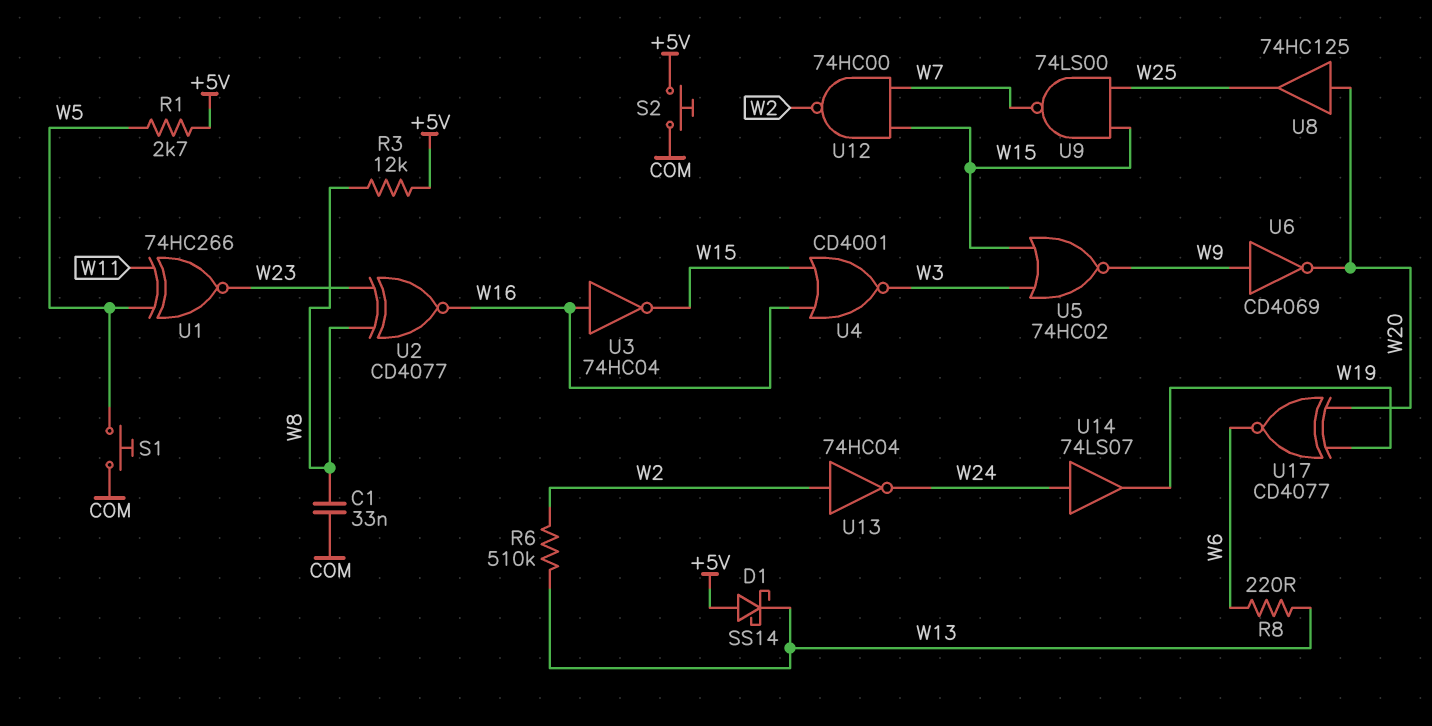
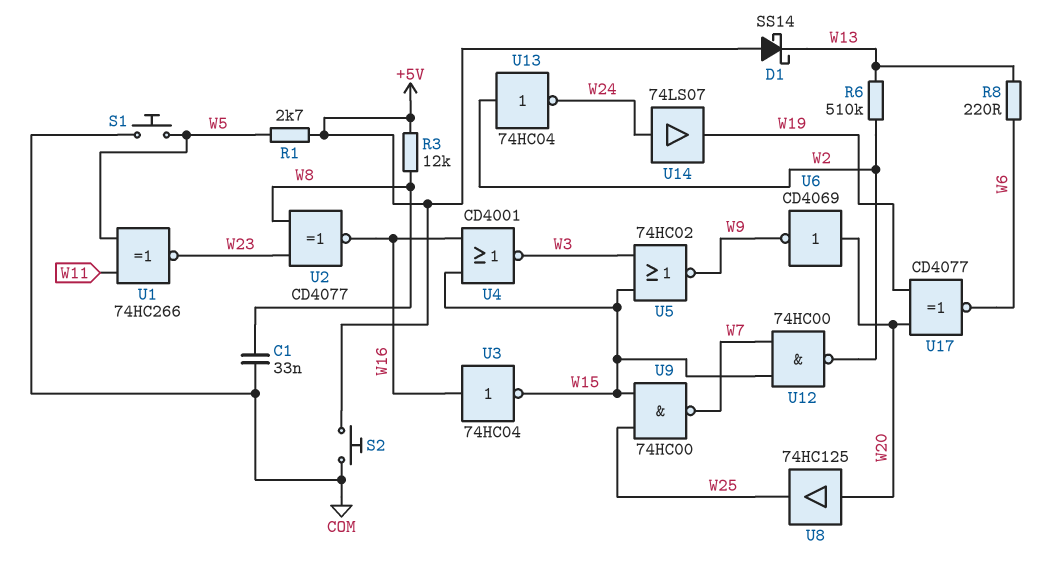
U6: NOT CD4069 (in W9, out W20) -> NOT CD4069 (in W20, out W9)
U9: NAND 74LS00 (in W15, in W25, out W7) -> NAND 74HC00 (in W15, in W25, out W7)

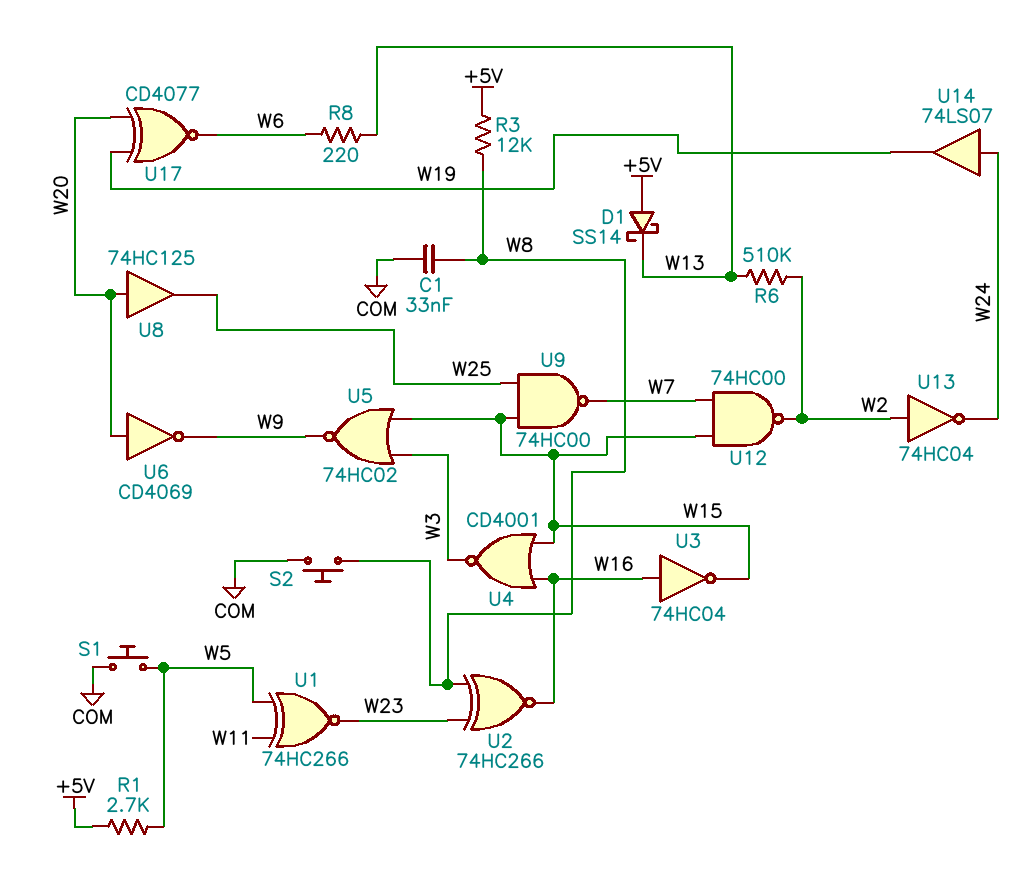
S2: button (+5V, COM) -> button (COM, W8)
U2: XNOR CD4077 (in W8, in W23, out W16) -> XNOR 74HC266 (in W8, in W23, out W16)

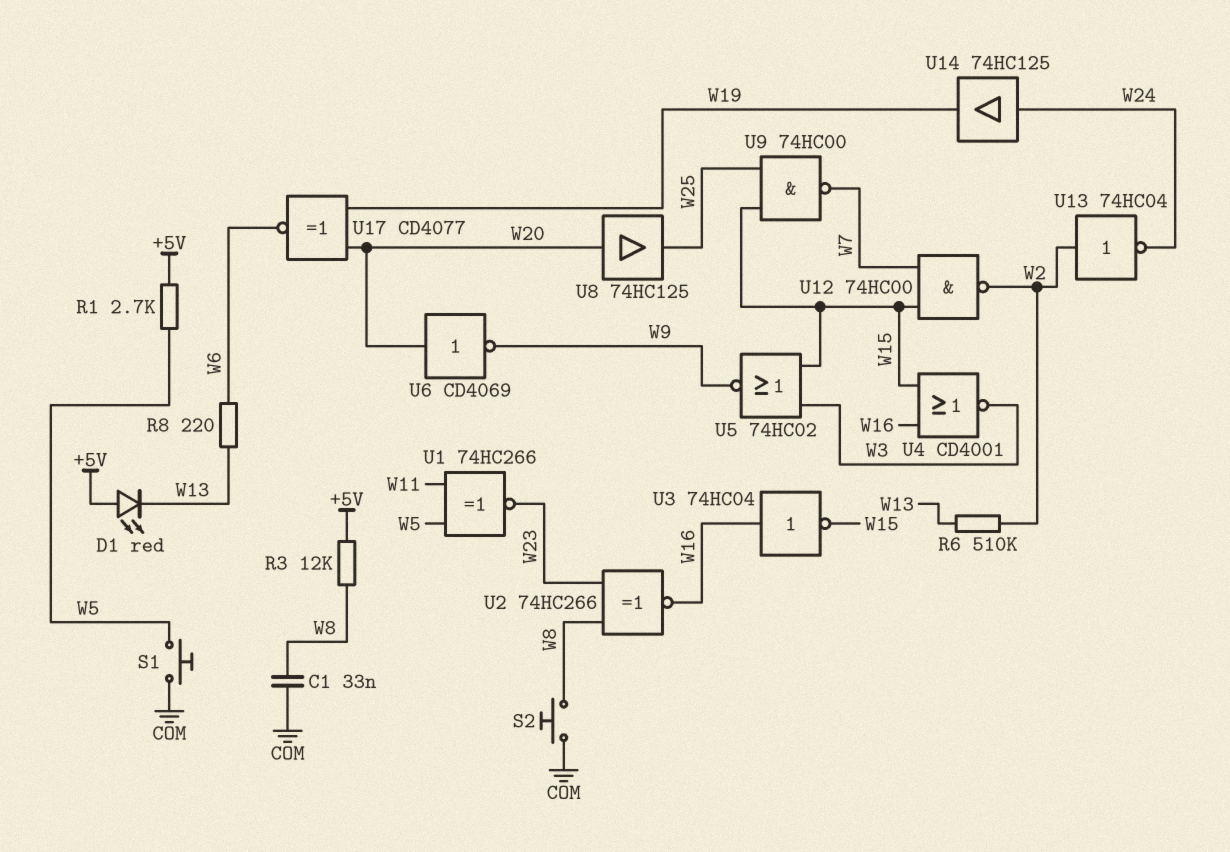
D1: schottky SS14 (A +5V, K W13) -> LED red (A +5V, K W13)
U14: buffer 74LS07 (in W24, out W19) -> buffer 74HC125 (in W24, out W19)

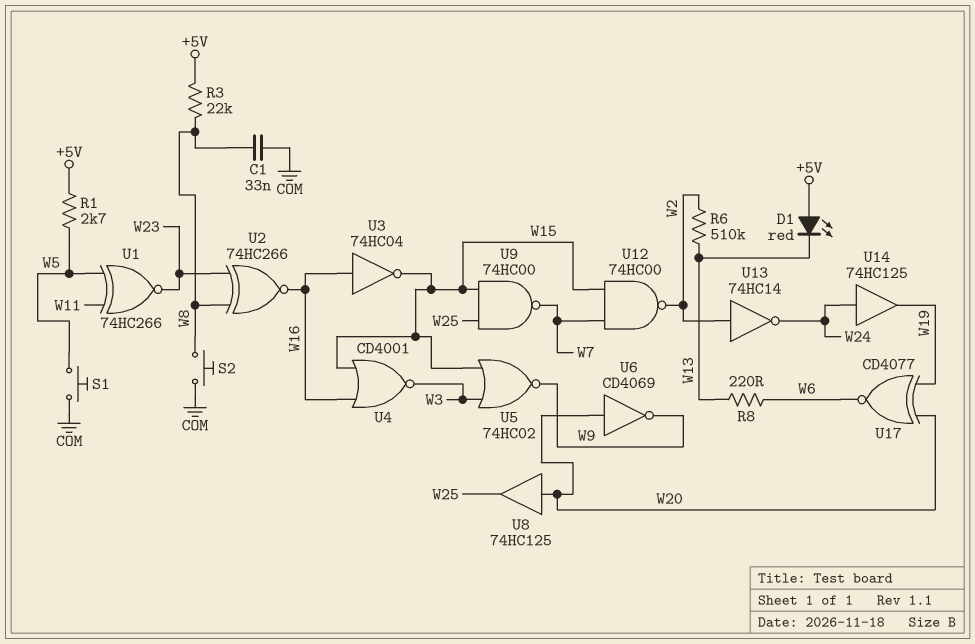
R3: 12k (+5V, W8) -> 22k (+5V, W8)
U13: NOT 74HC04 (in W2, out W24) -> NOT 74HC14 (in W2, out W24)

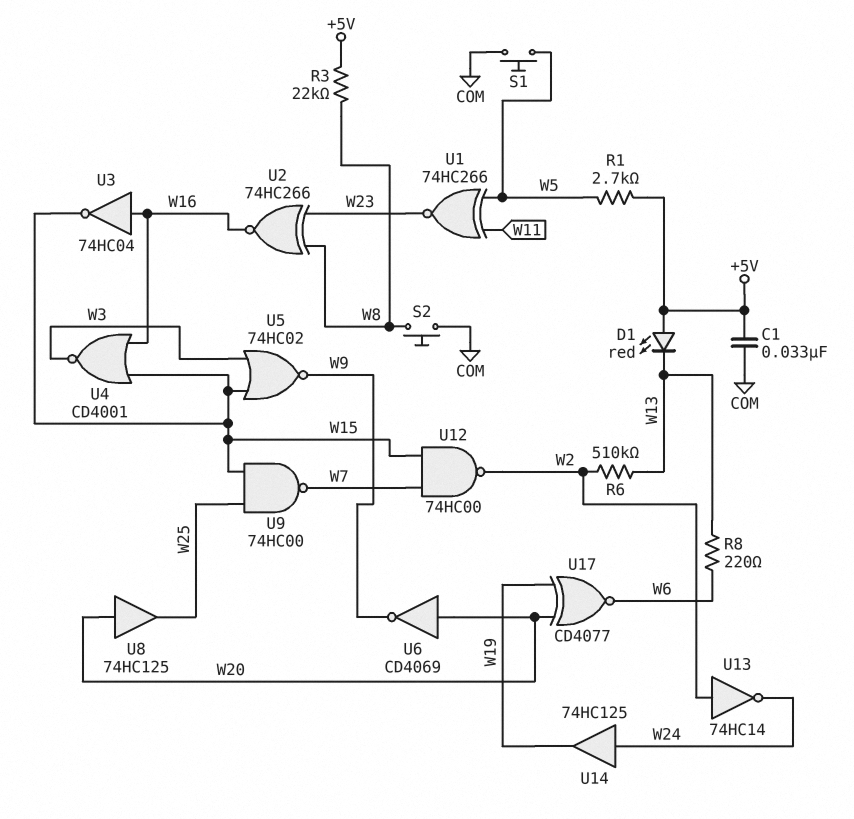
C1: 33nF (COM, W8) -> 33nF (+5V, COM)

